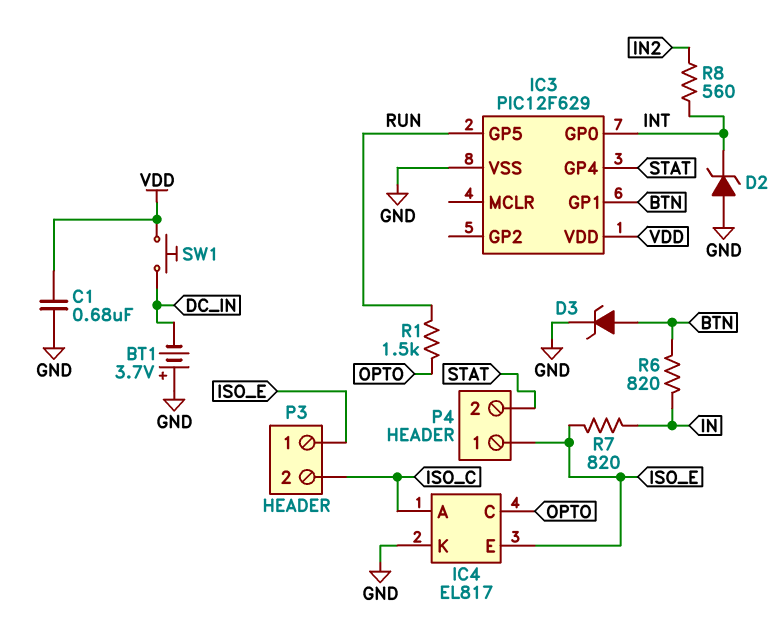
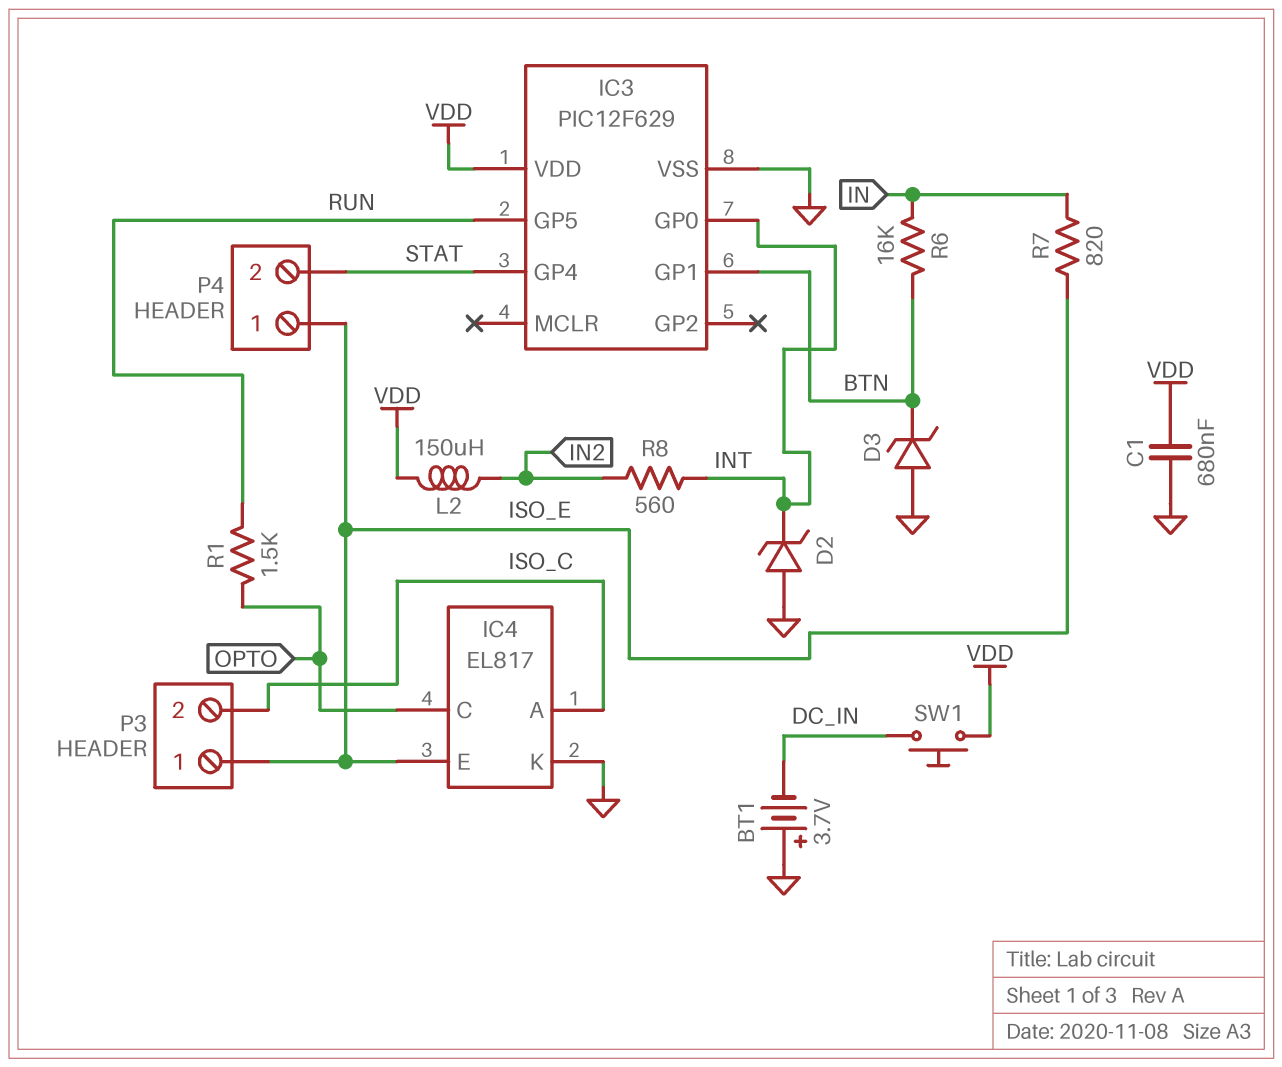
D3: zener (A BTN, K GND) -> zener (A GND, K BTN)
L2: none -> 150uH (IN2, VDD)
R6: 820 (BTN, IN) -> 16k (BTN, IN)

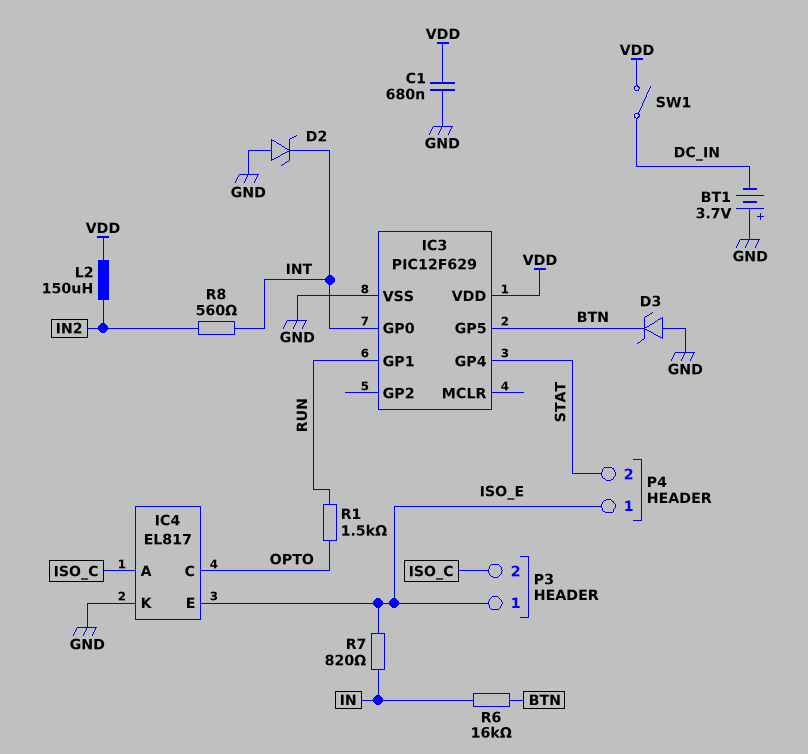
IC3 pin GP1: BTN -> RUN
IC3 pin GP5: RUN -> BTN
SW1: button (DC_IN, VDD) -> switch (DC_IN, VDD)

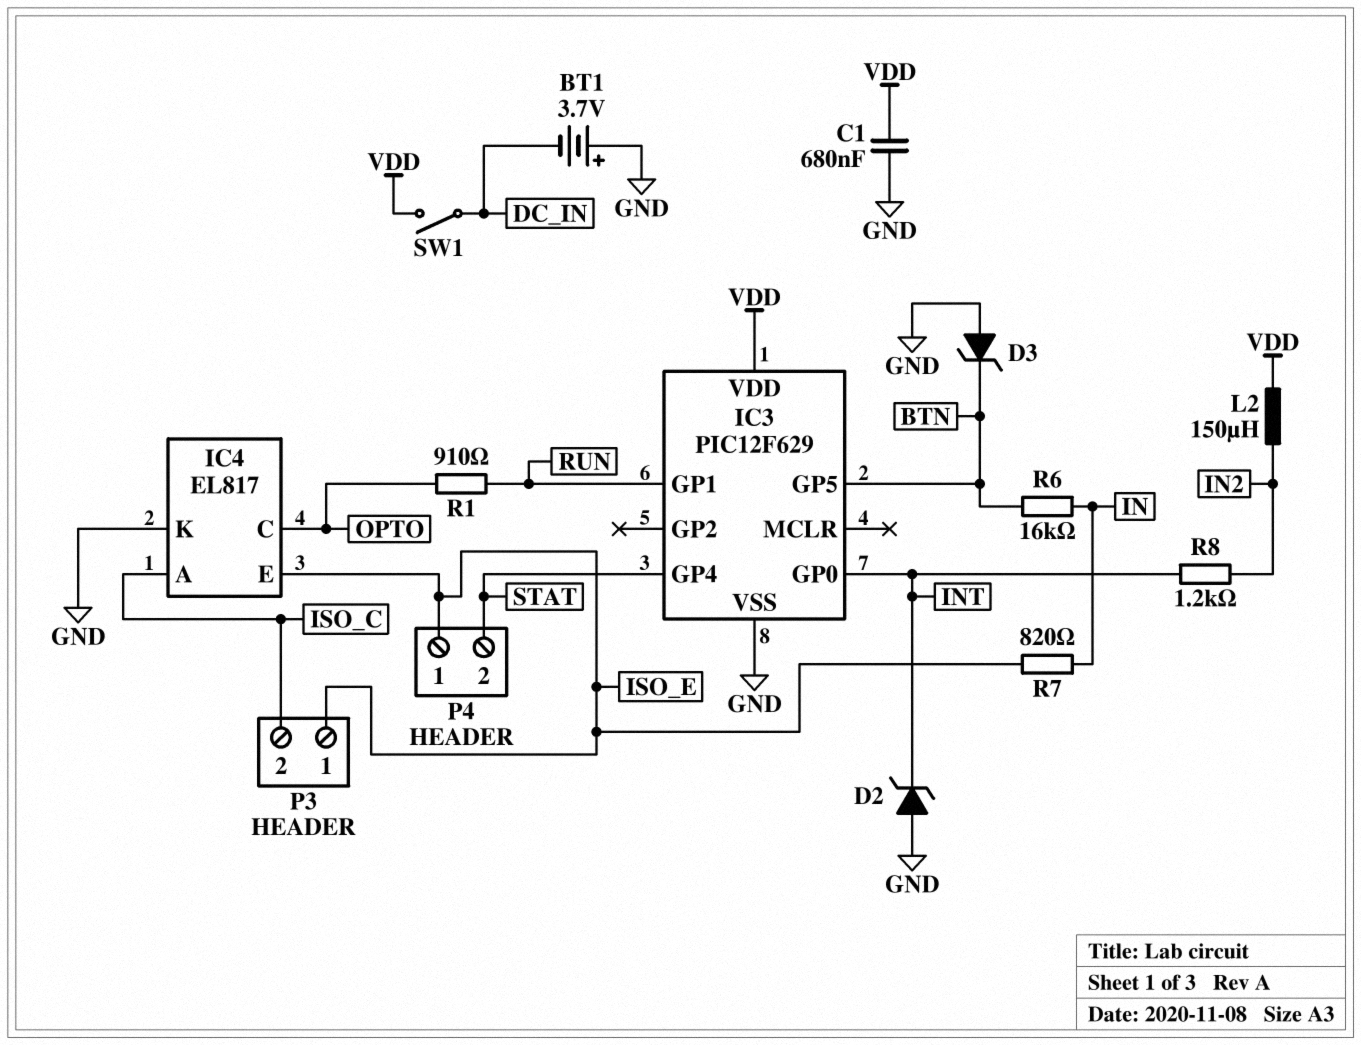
R1: 1.5k (OPTO, RUN) -> 910 (OPTO, RUN)
R8: 560 (IN2, INT) -> 1.2k (IN2, INT)

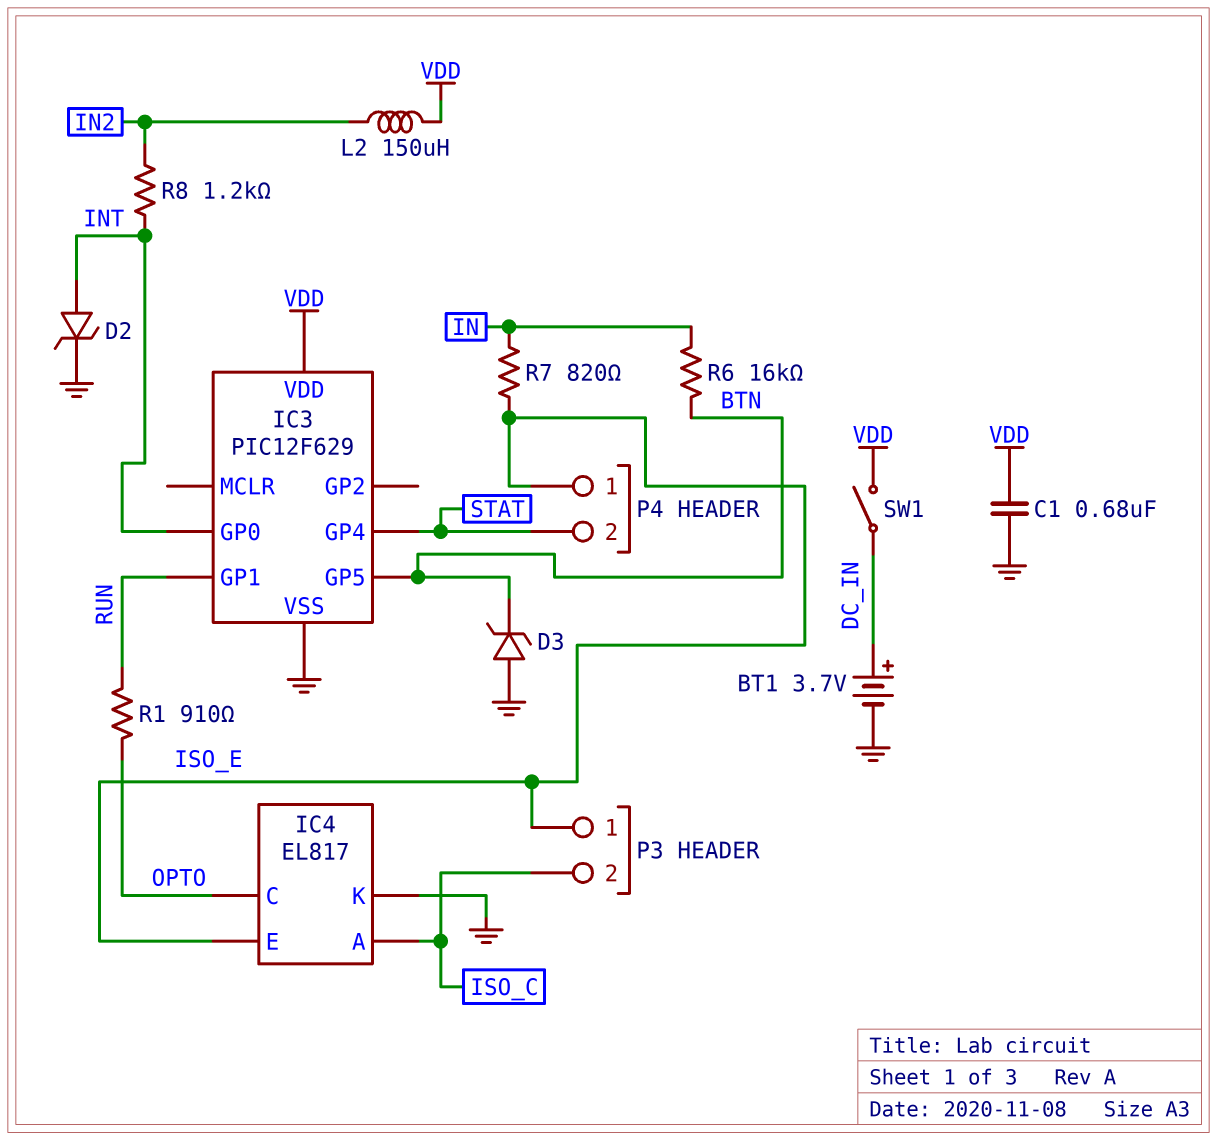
BT1: 3.7V (plus GND, minus DC_IN) -> 3.7V (plus DC_IN, minus GND)
D2: zener (A GND, K INT) -> zener (A INT, K GND)

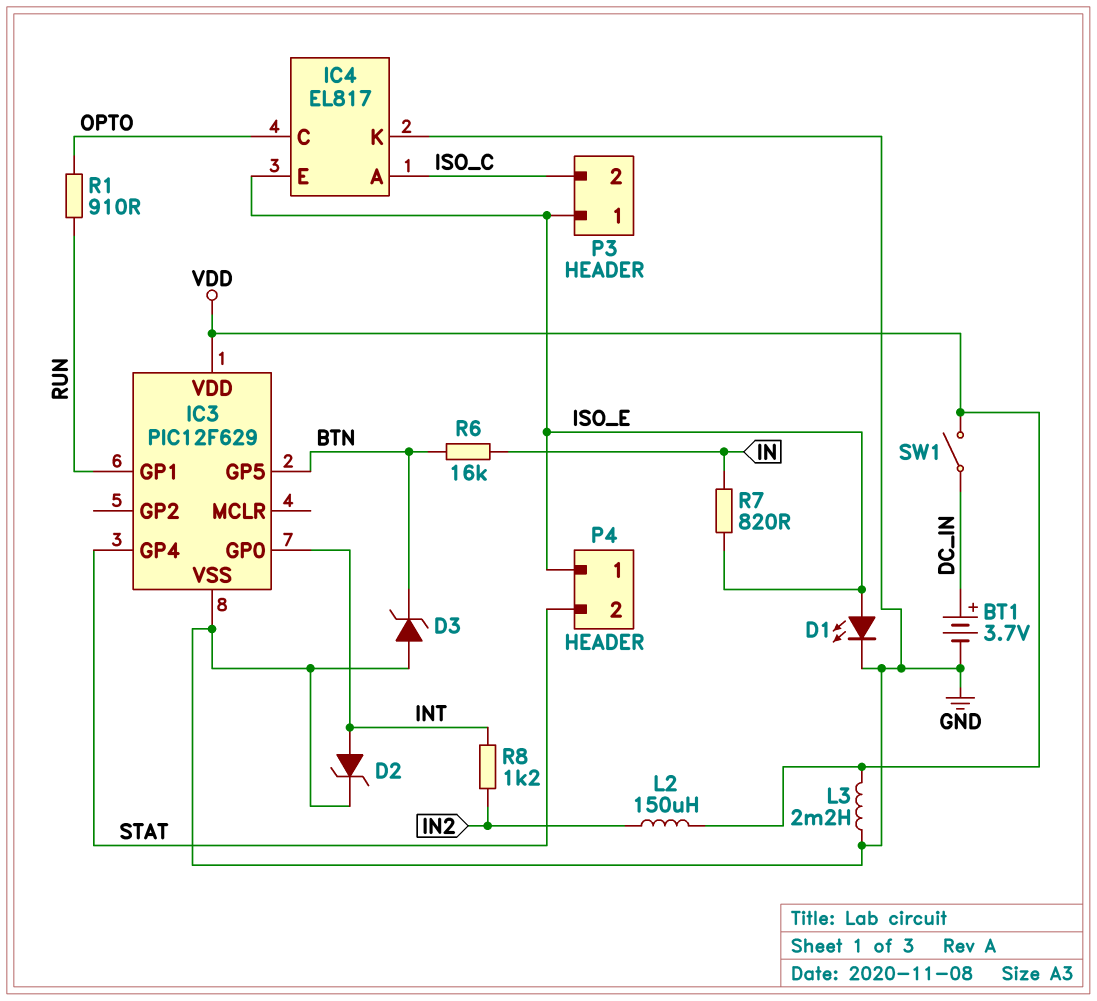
C1: 680nF (GND, VDD) -> none
D1: none -> LED (A ISO_E, K GND)
L3: none -> 2.2mH (GND, VDD)

